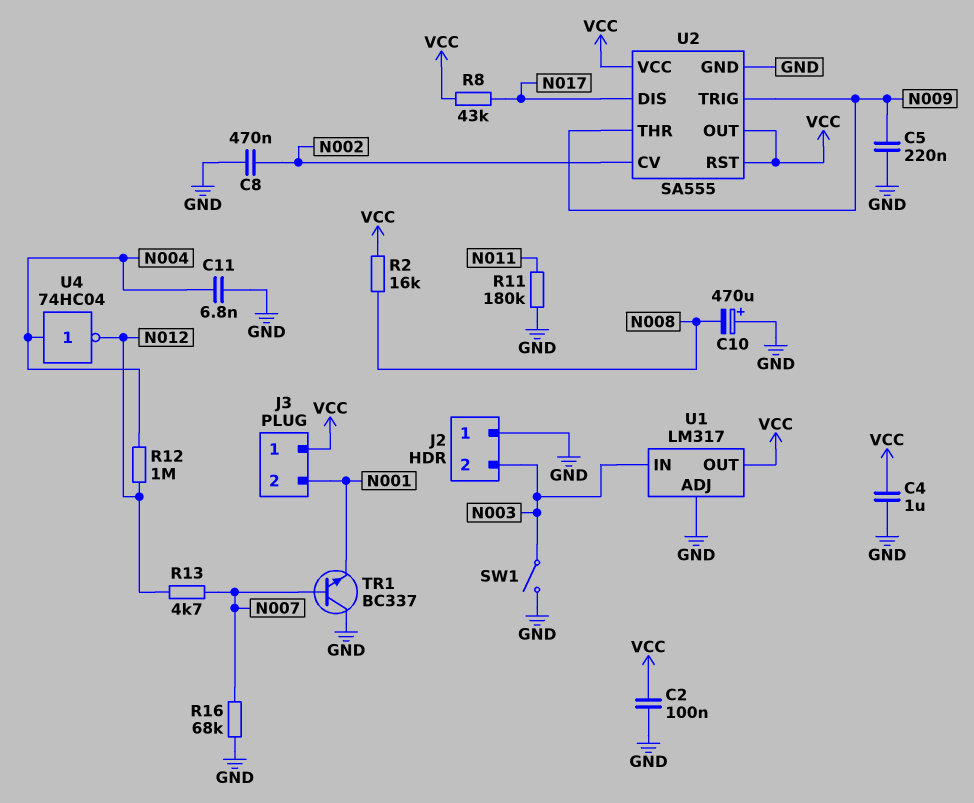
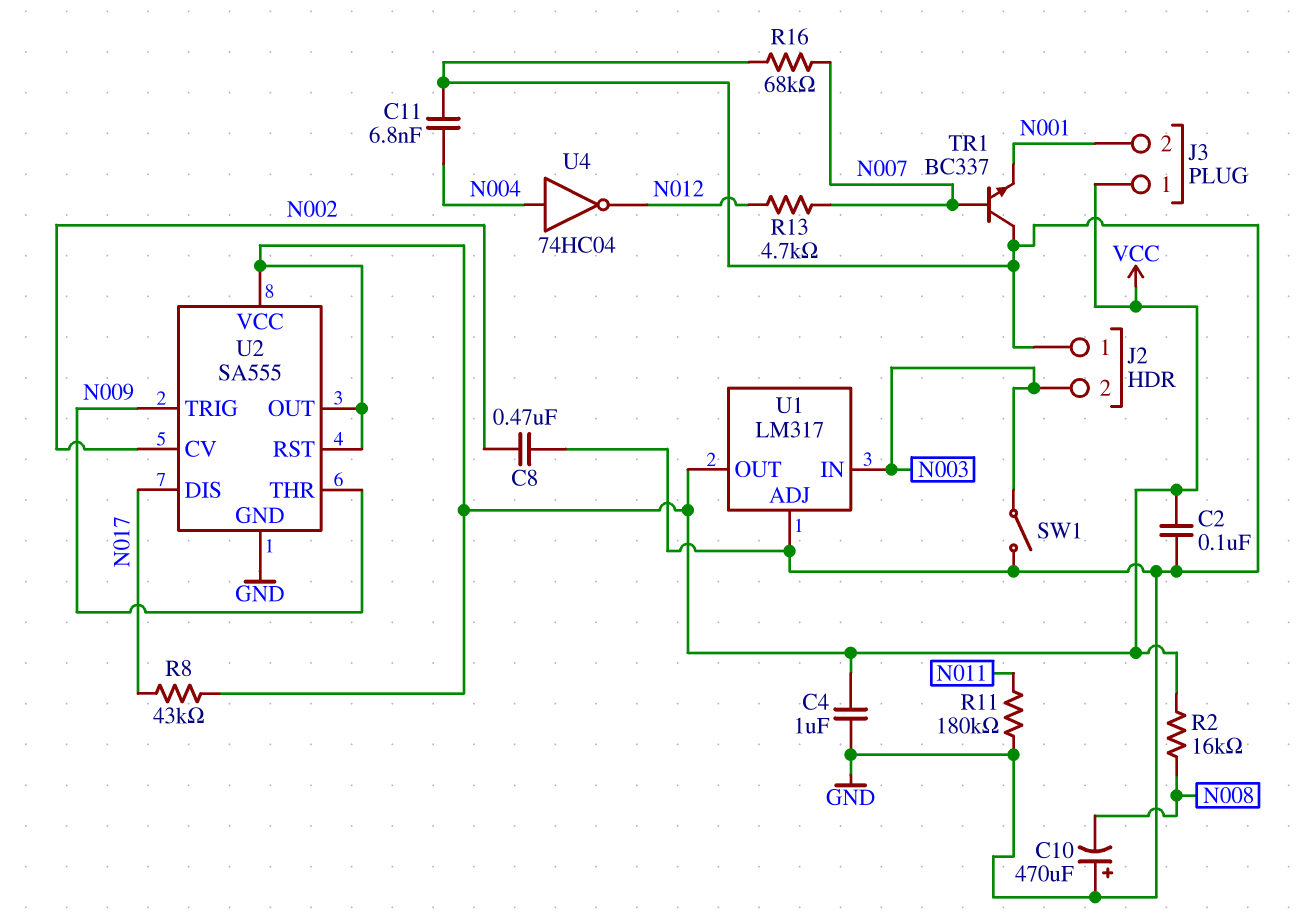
C5: 220nF (GND, N009) -> none
R12: 1M (N004, N012) -> none

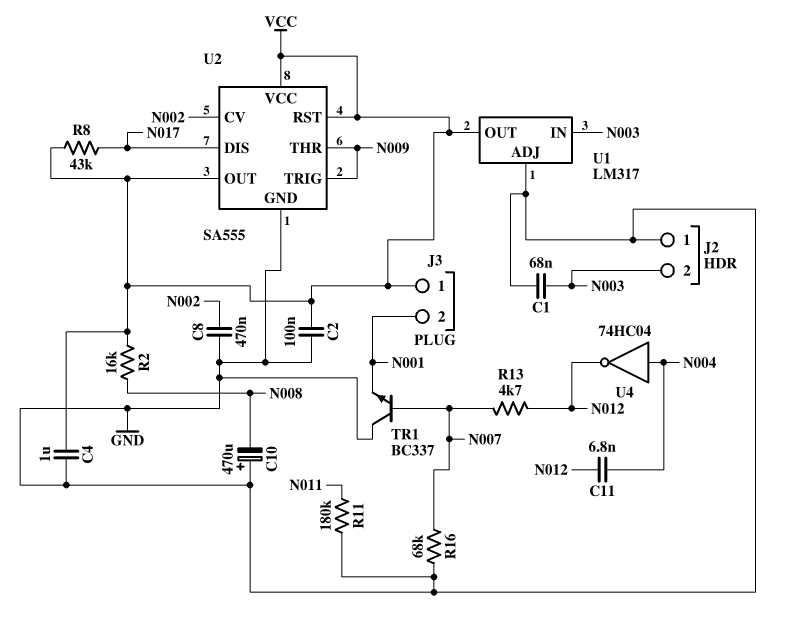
C1: none -> 68nF (GND, N003)
C11: 6.8nF (GND, N004) -> 6.8nF (N004, N012)
SW1: switch (GND, N003) -> none

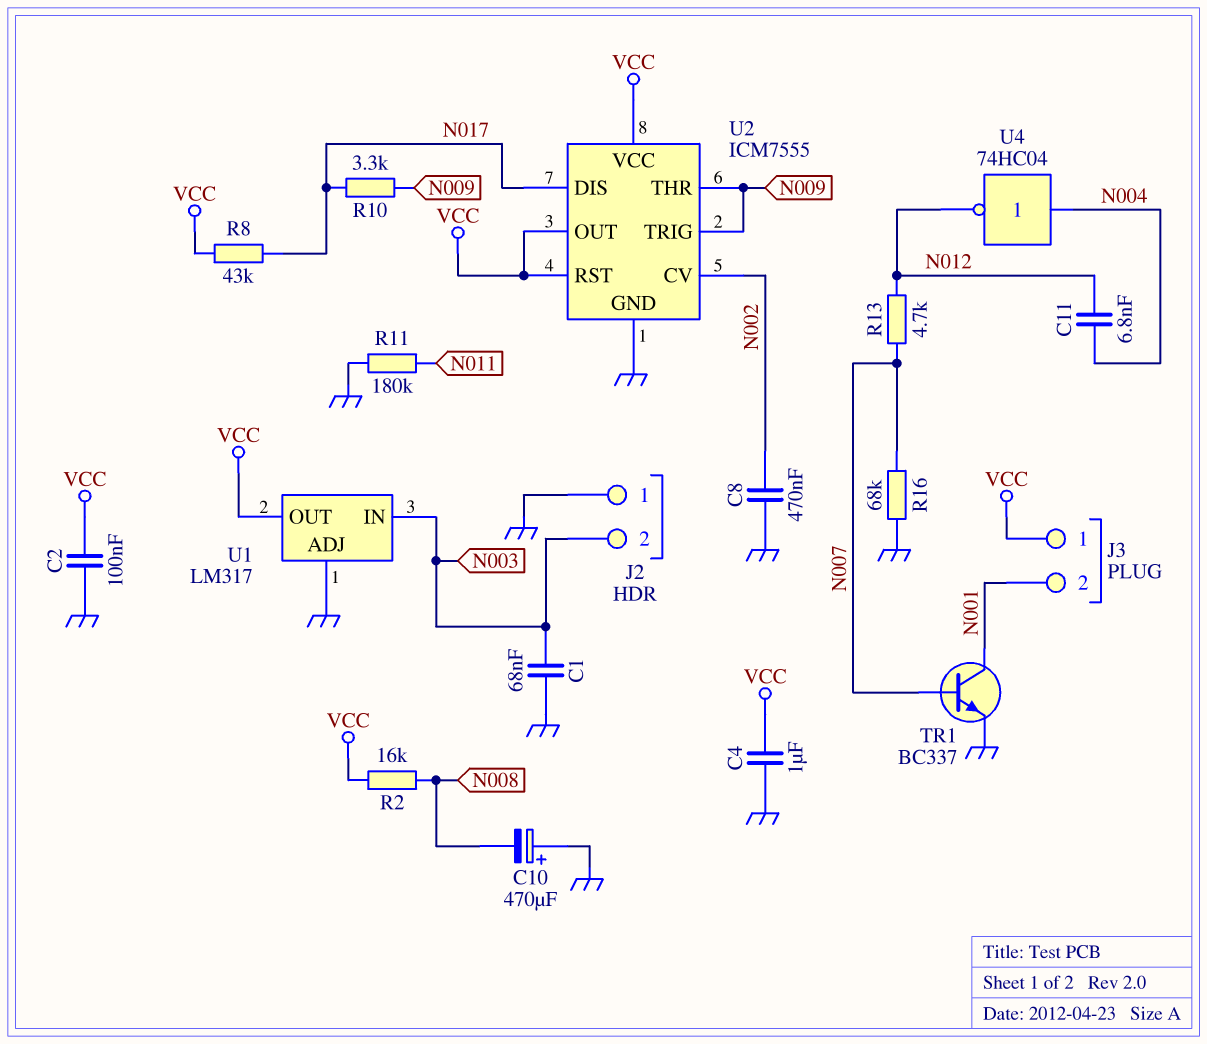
R10: none -> 3.3k (N009, N017)
TR1: NPN BC337 (B N007, C GND, E N001) -> NPN BC337 (B N007, C N001, E GND)
U2: SA555 -> ICM7555

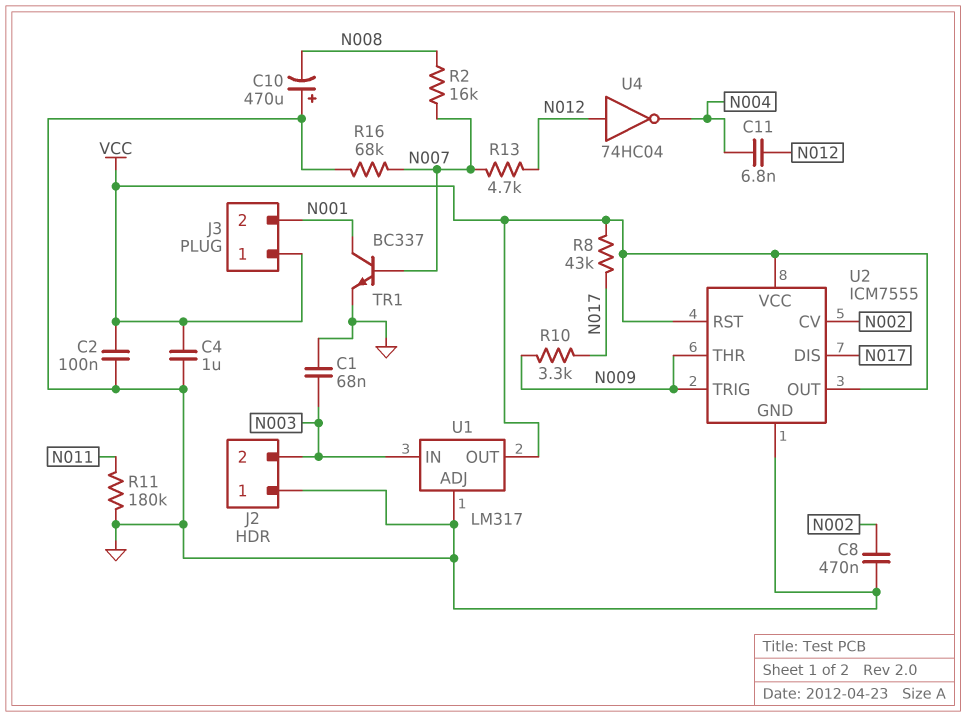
R2: 16k (N008, VCC) -> 16k (N007, N008)
U4: NOT 74HC04 (in N004, out N012) -> NOT 74HC04 (in N012, out N004)

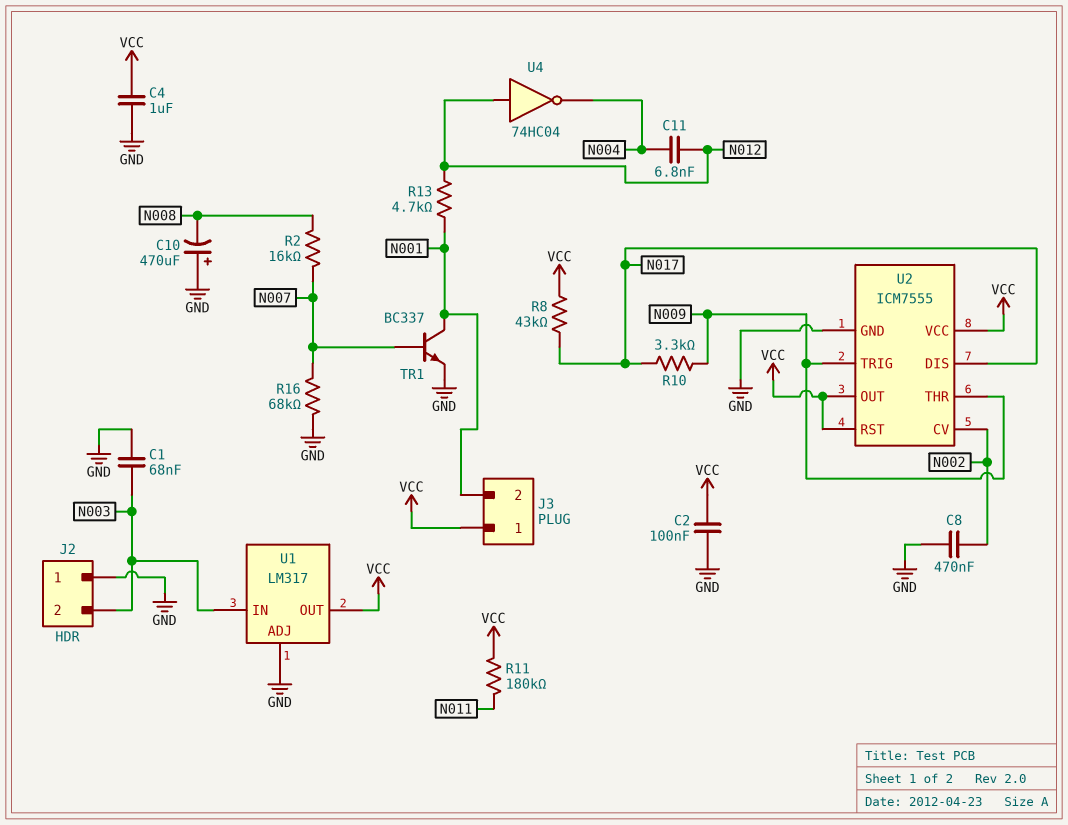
R11: 180k (GND, N011) -> 180k (N011, VCC)
R13: 4.7k (N007, N012) -> 4.7k (N001, N012)

